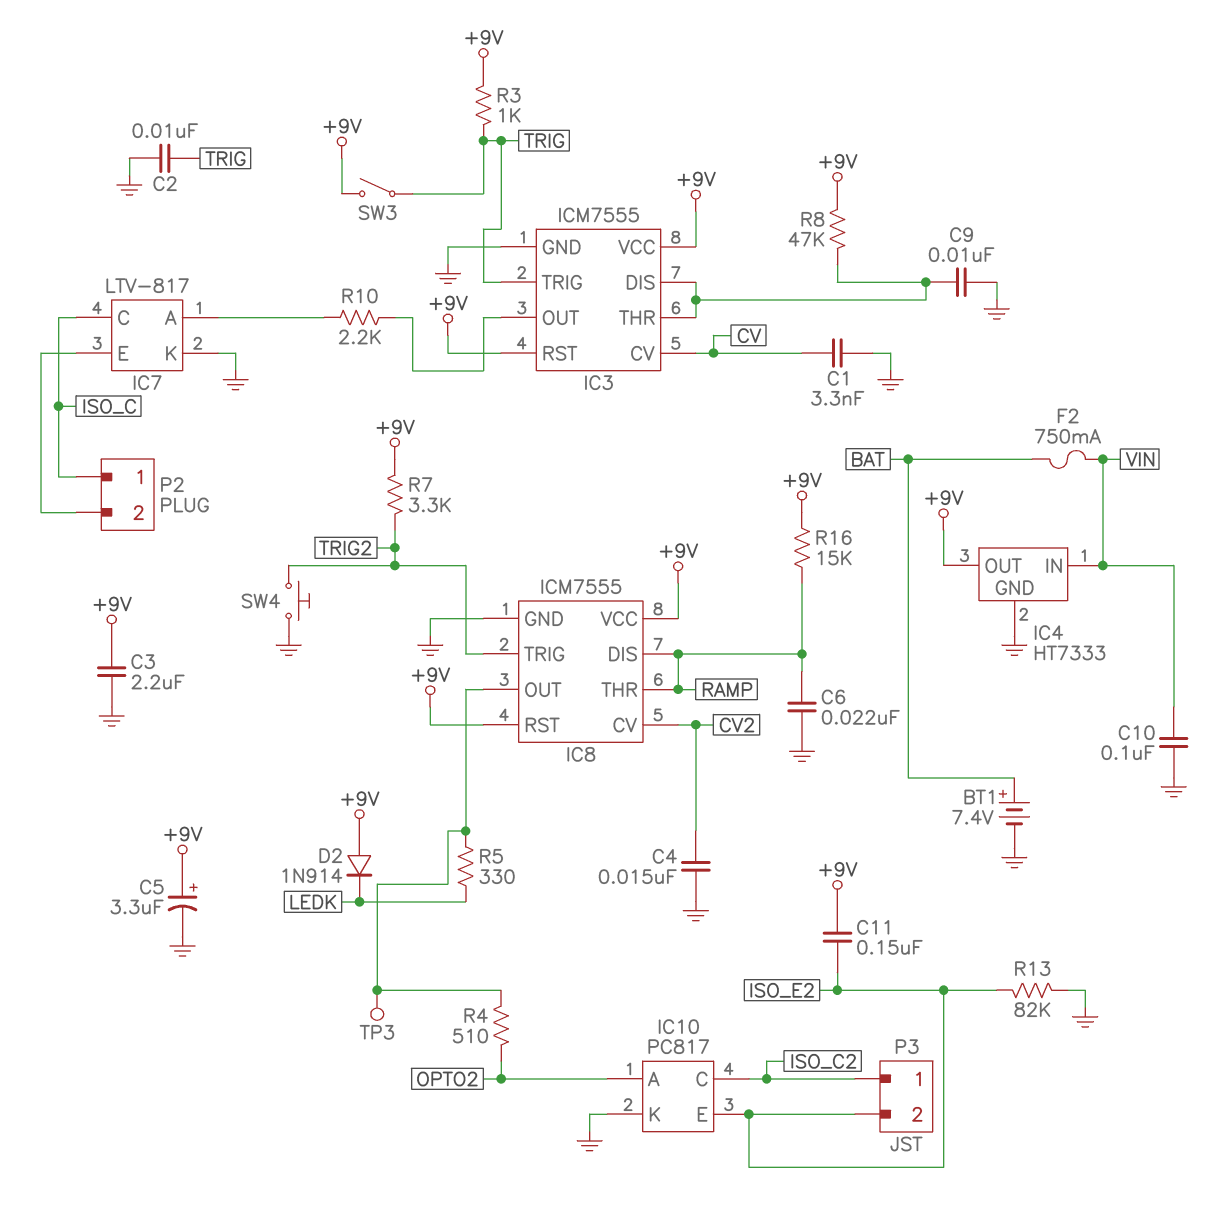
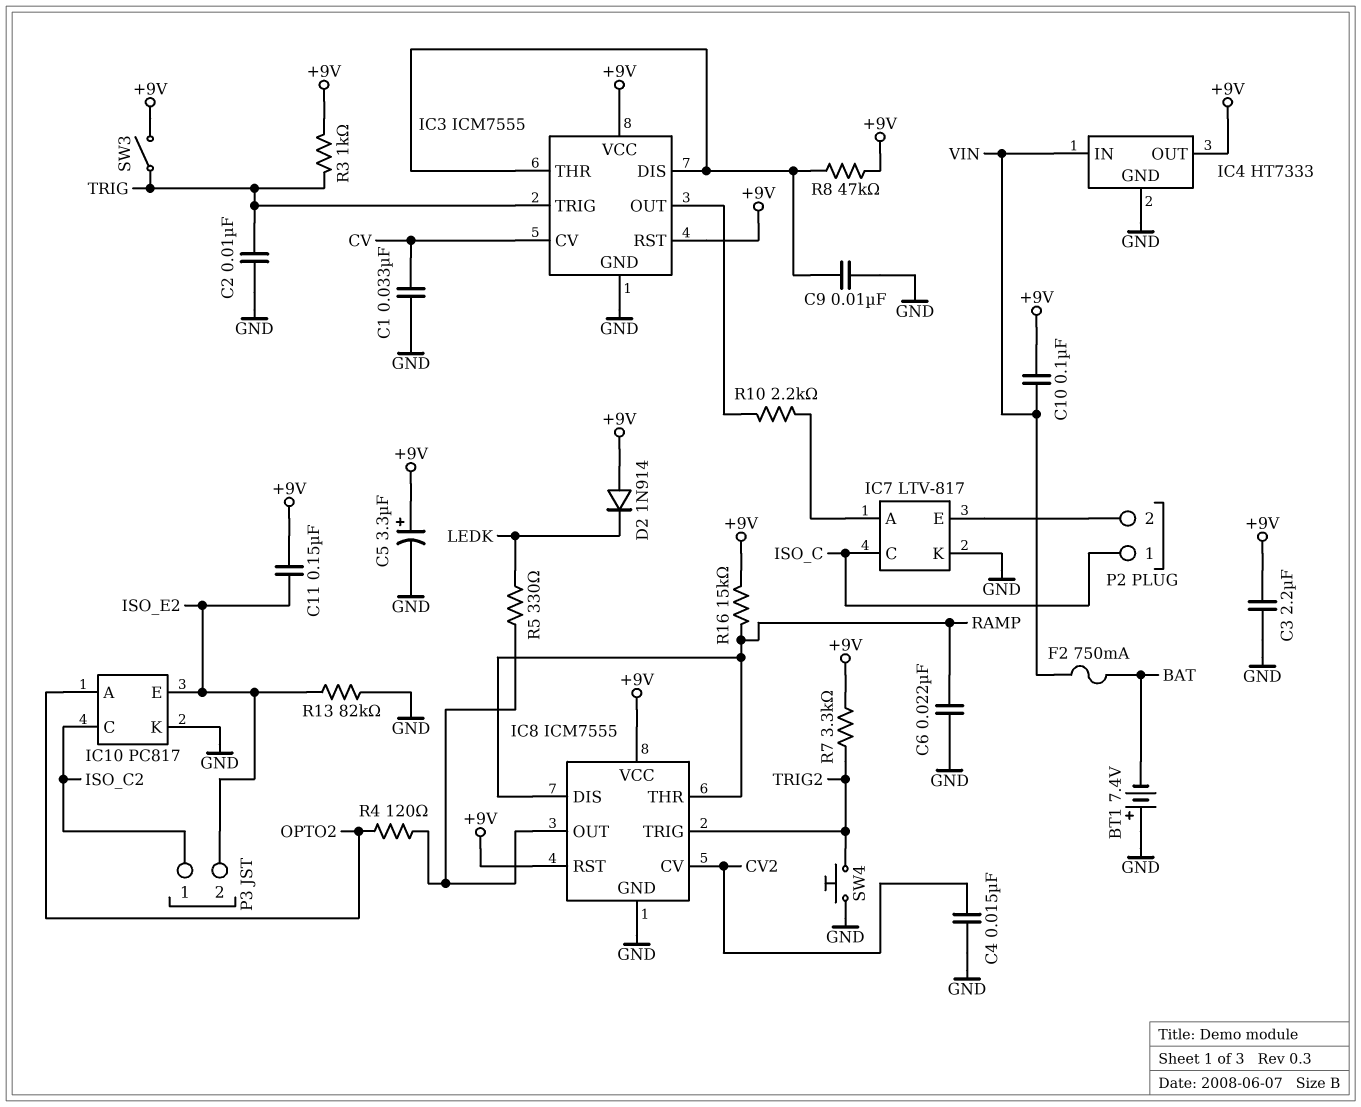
BT1: 7.4V (plus BAT, minus GND) -> 7.4V (plus GND, minus BAT)
C1: 3.3nF (CV, GND) -> 33nF (CV, GND)
C10: 100nF (GND, VIN) -> 100nF (+9V, VIN)
R4: 510 (IC8/OUT, OPTO2) -> 120 (IC8/OUT, OPTO2)
TP3: test point (IC8/OUT) -> none

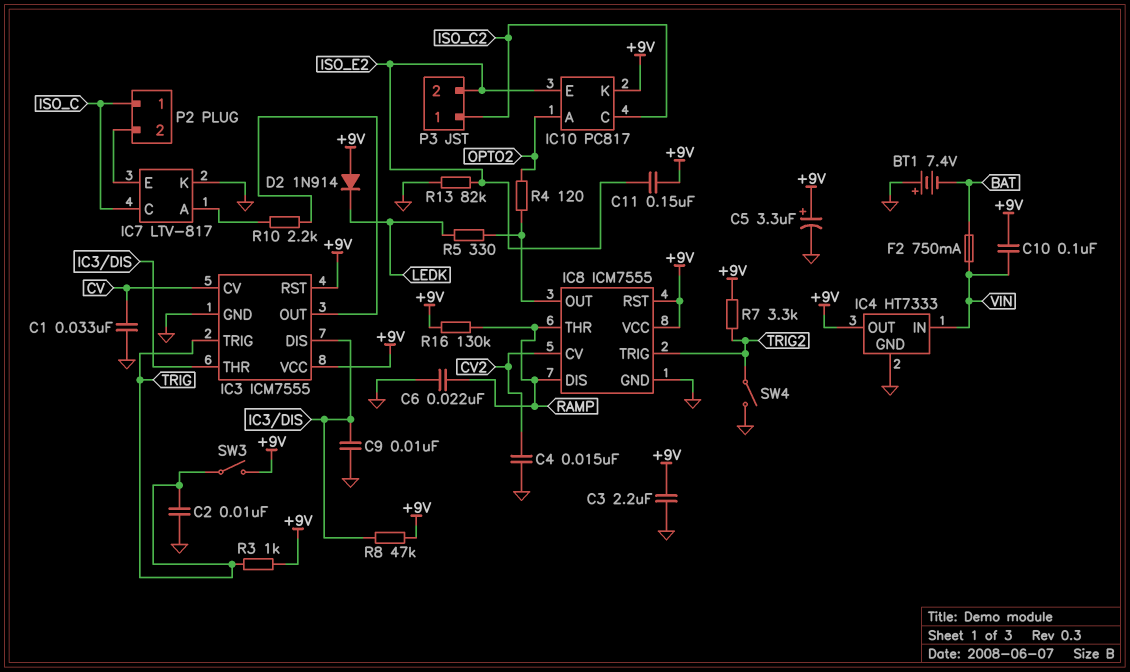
IC10 pin K: GND -> +9V
R16: 15k (+9V, RAMP) -> 130k (+9V, RAMP)
SW4: button (GND, TRIG2) -> switch (GND, TRIG2)

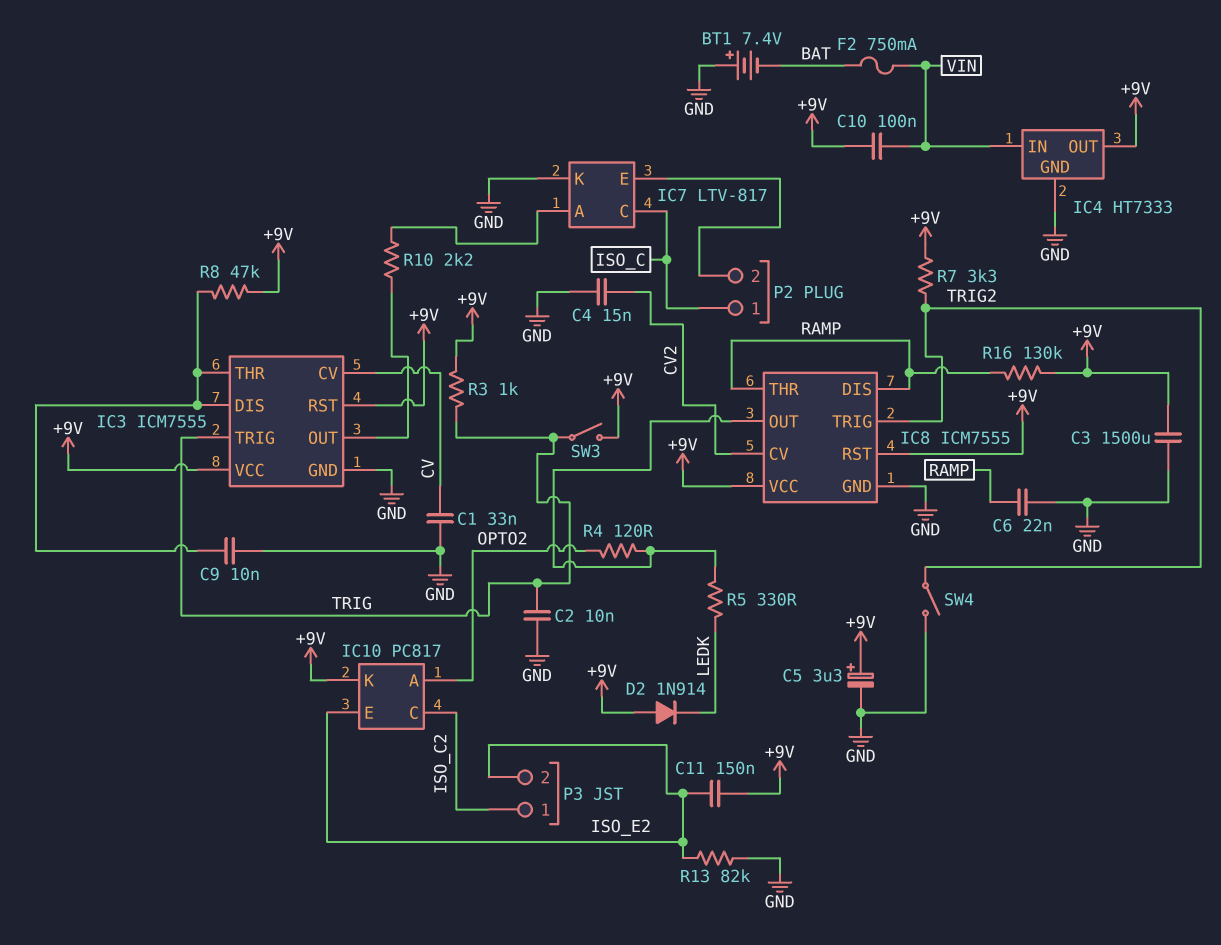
C3: 2.2uF (+9V, GND) -> 1500uF (+9V, GND)

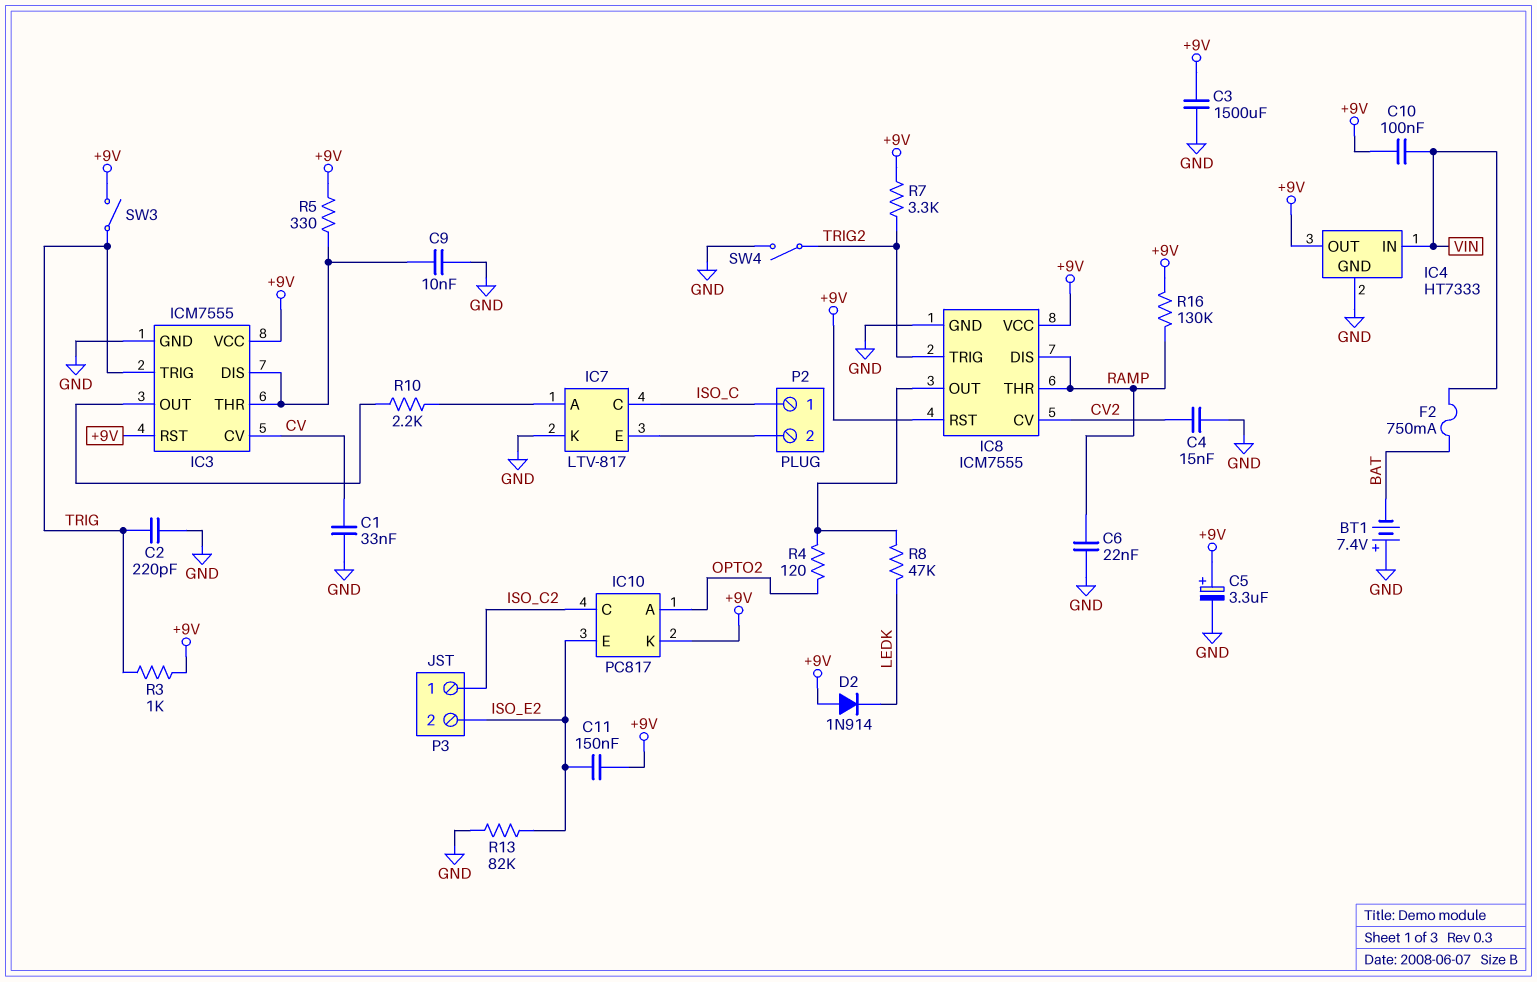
C2: 10nF (GND, TRIG) -> 220pF (GND, TRIG)
R5: 330 (IC8/OUT, LEDK) -> 330 (+9V, IC3/DIS)
R8: 47k (+9V, IC3/DIS) -> 47k (IC8/OUT, LEDK)

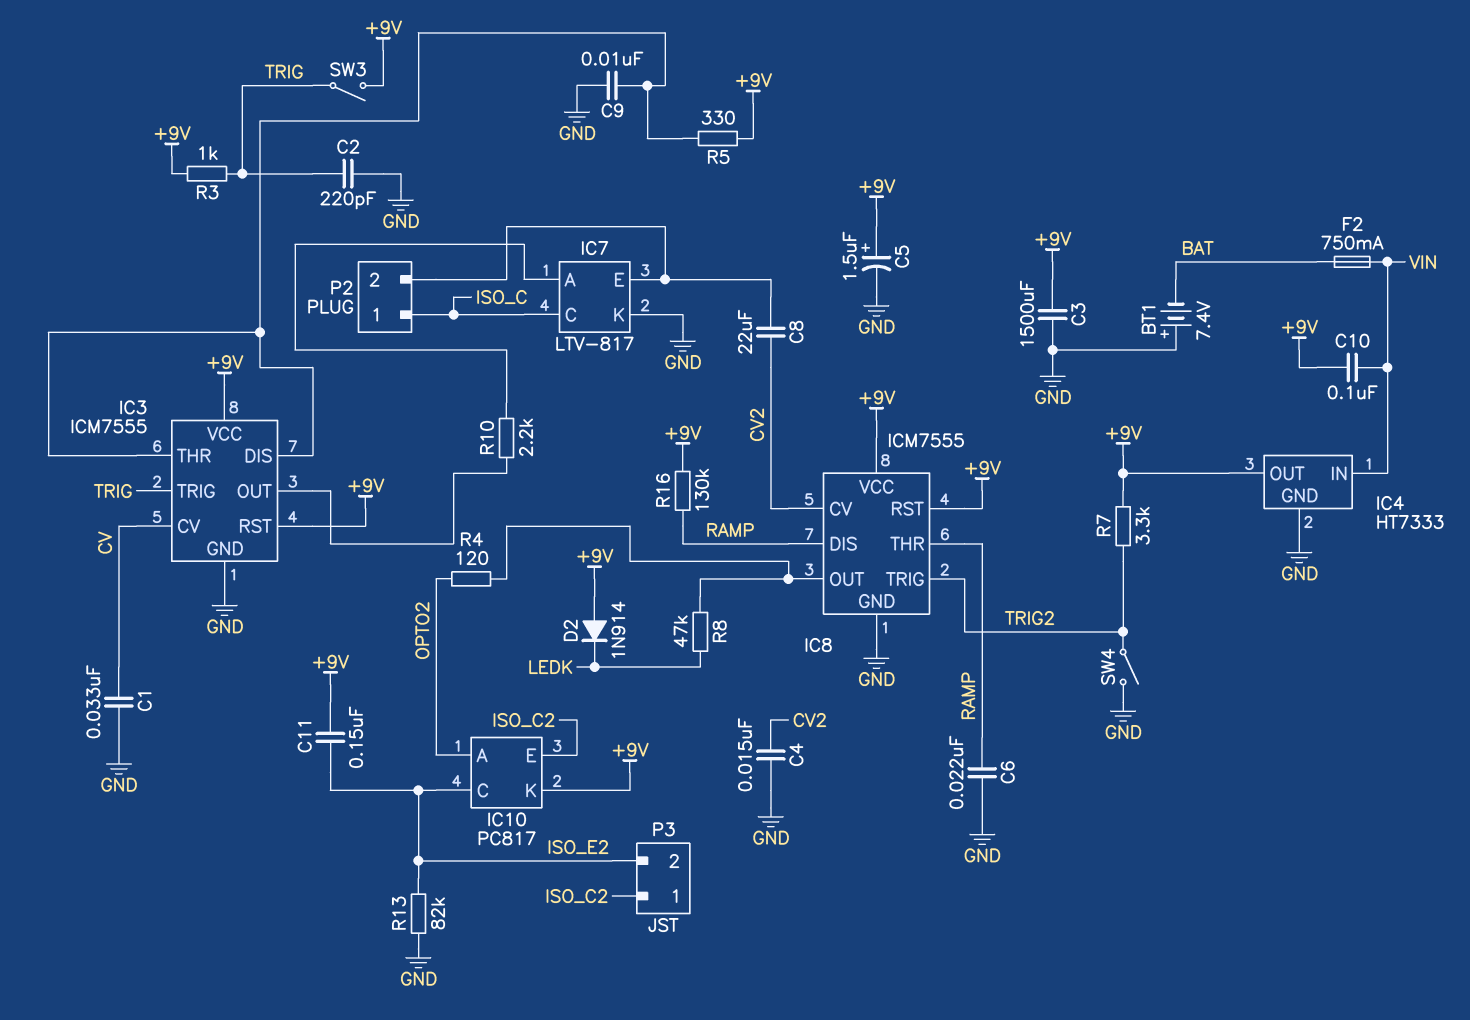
C5: 3.3uF (plus +9V, minus GND) -> 1.5uF (plus +9V, minus GND)
C8: none -> 22uF (CV2, IC7/E)
IC10 pin C: ISO_C2 -> ISO_E2
IC10 pin E: ISO_E2 -> ISO_C2

